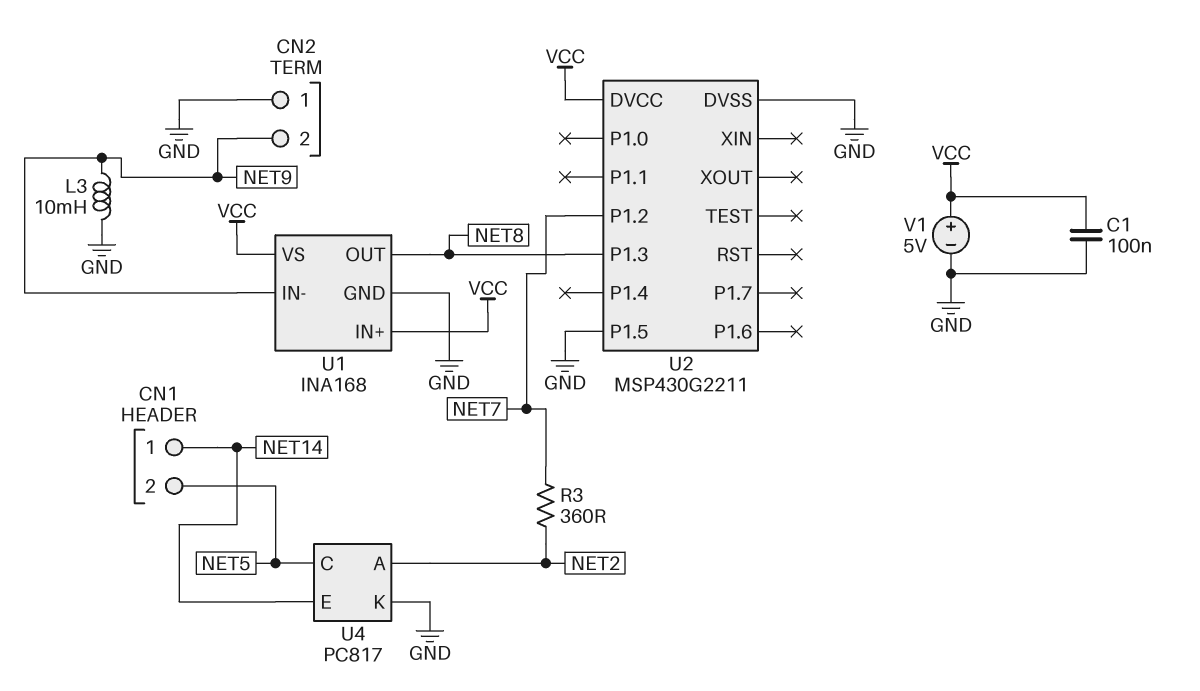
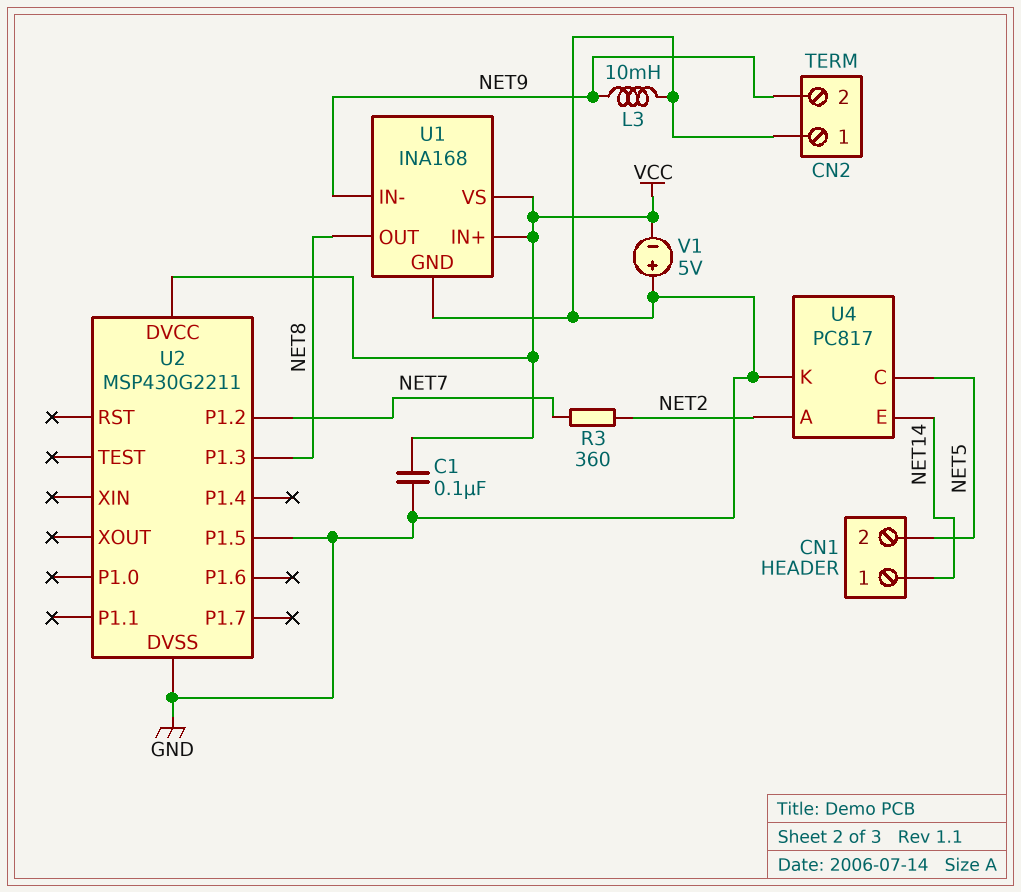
V1: 5V (plus VCC, minus GND) -> 5V (plus GND, minus VCC)

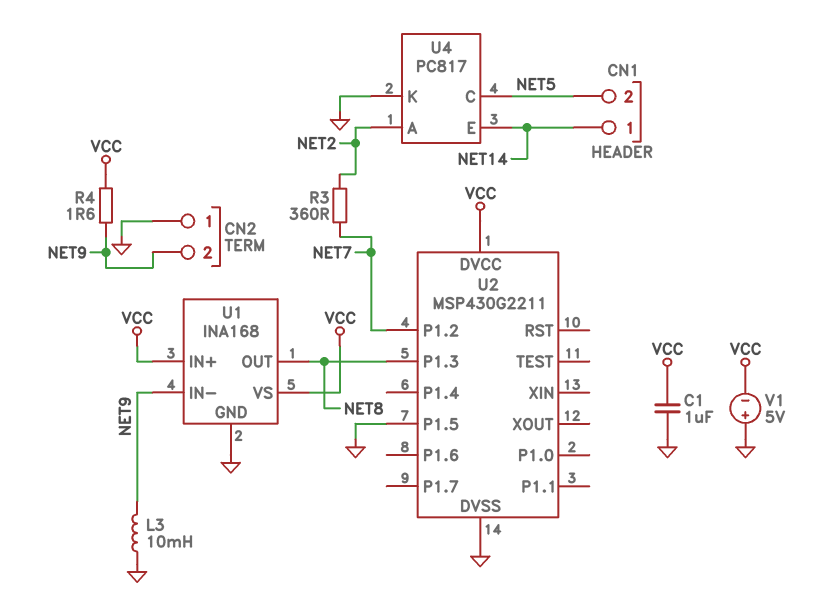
C1: 100nF (GND, VCC) -> 1uF (GND, VCC)
R4: none -> 1.6 (NET9, VCC)

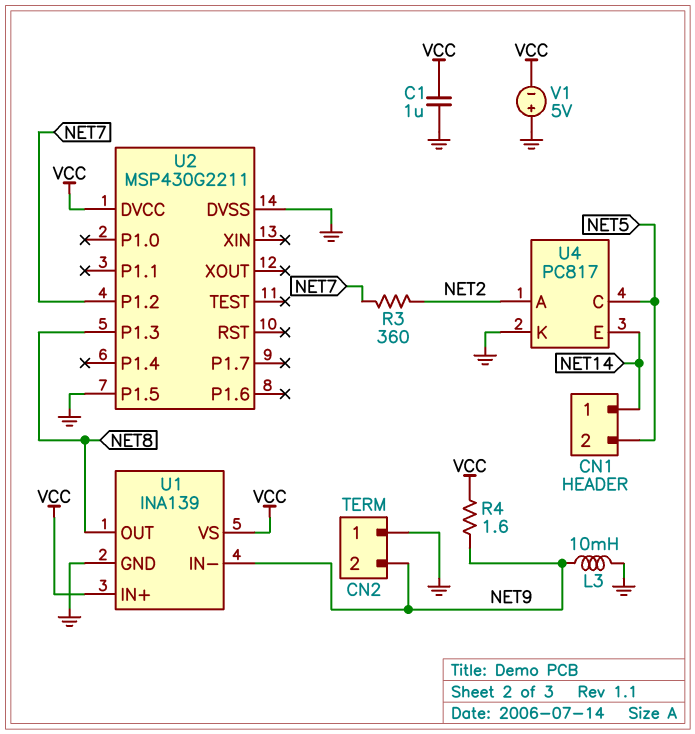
U1: INA168 -> INA139

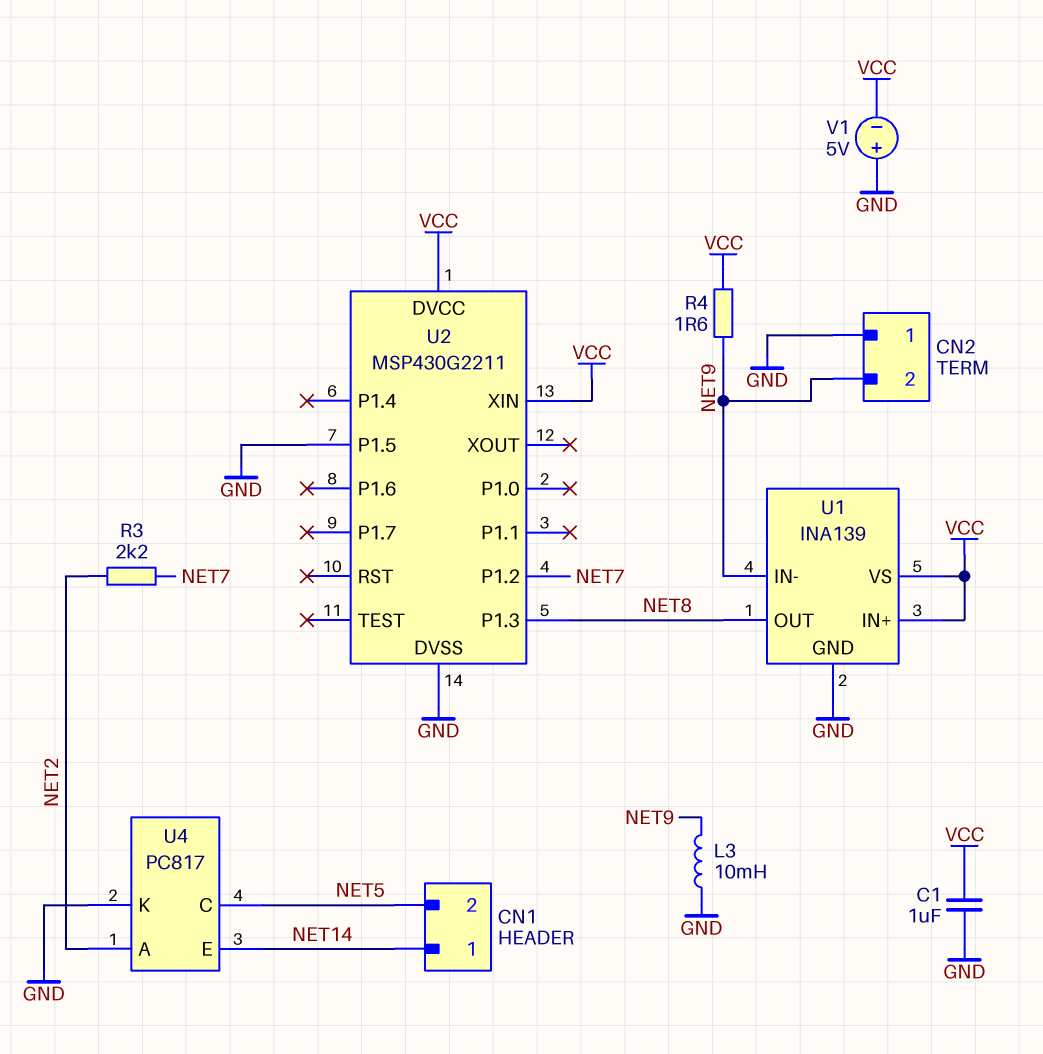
R3: 360 (NET2, NET7) -> 2.2k (NET2, NET7)
U2 pin XIN: none -> VCC

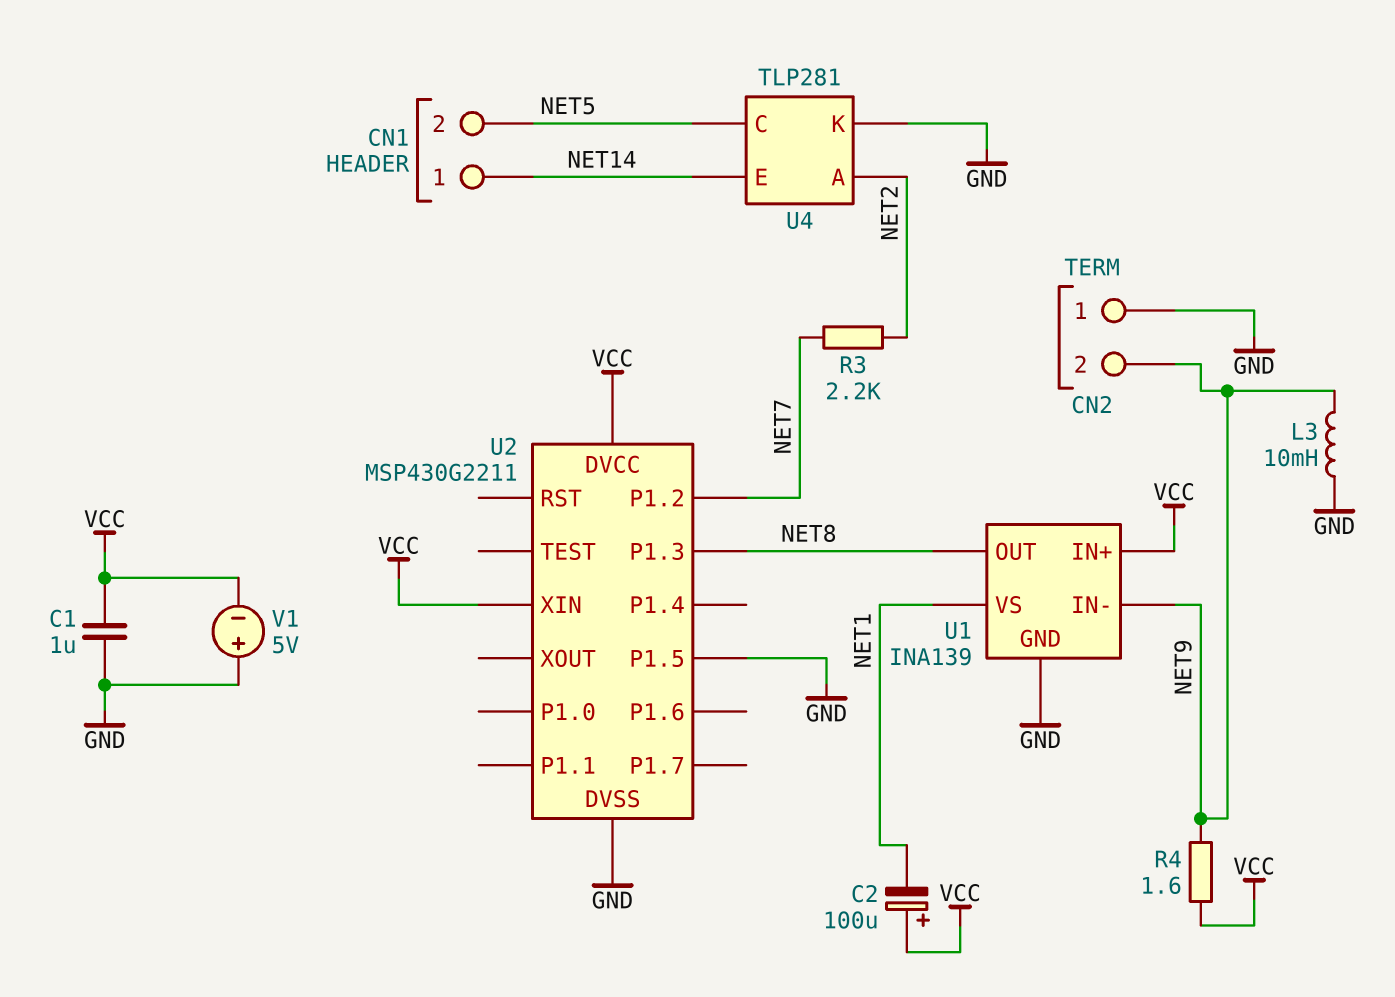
C2: none -> 100uF (plus VCC, minus NET1)
U1 pin VS: VCC -> NET1
U4: PC817 -> TLP281

